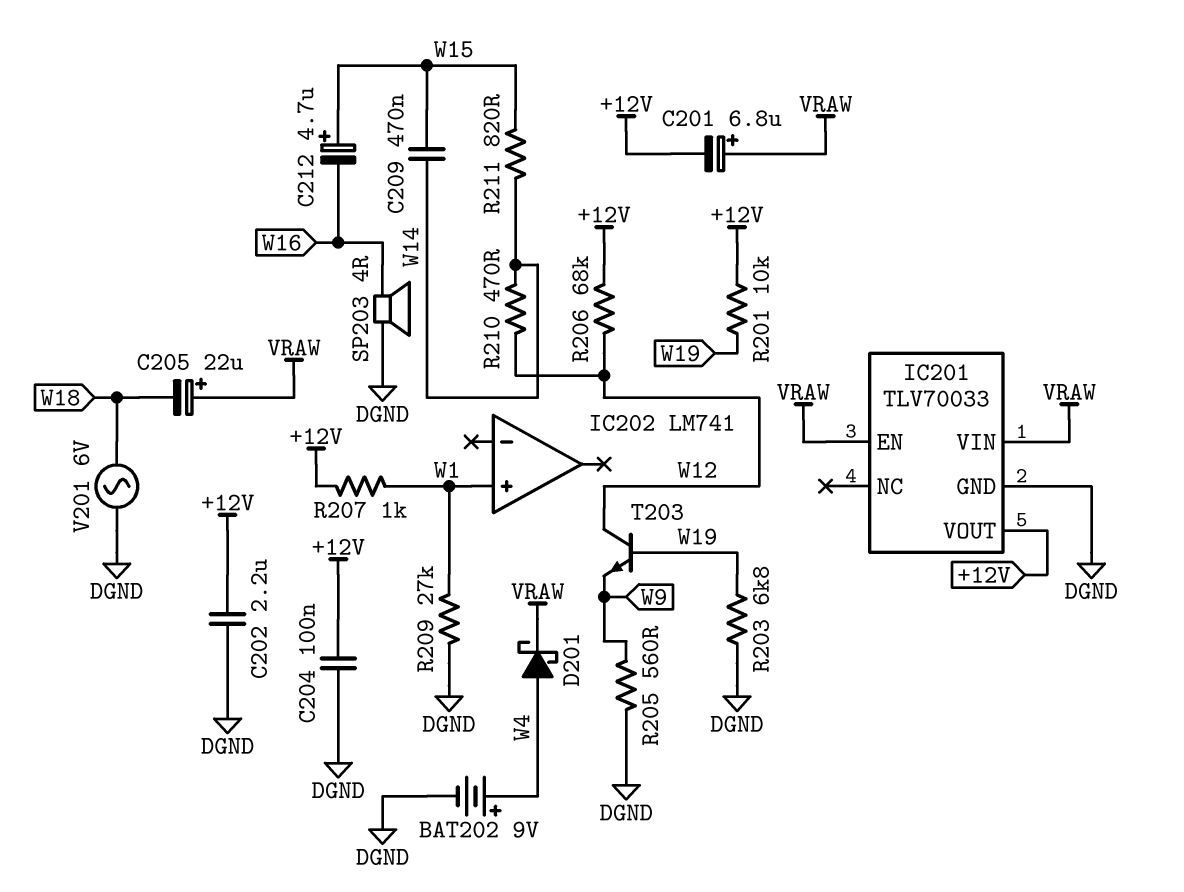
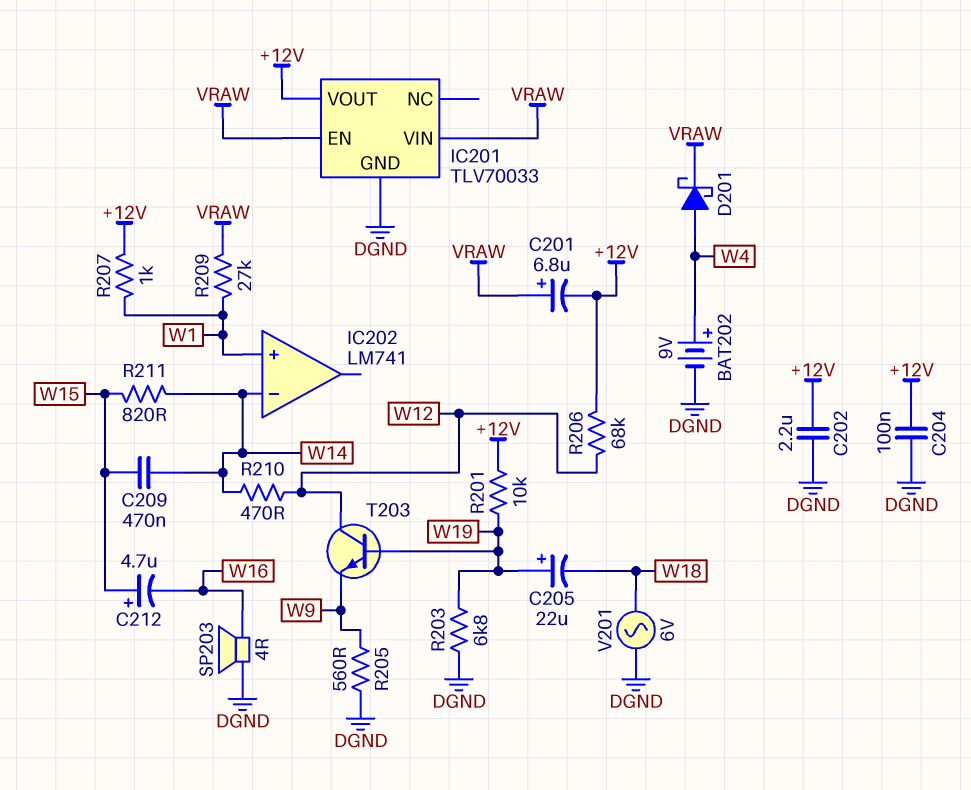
C205: 22uF (plus VRAW, minus W18) -> 22uF (plus W19, minus W18)
IC202 pin in-: none -> W14
R209: 27k (DGND, W1) -> 27k (VRAW, W1)

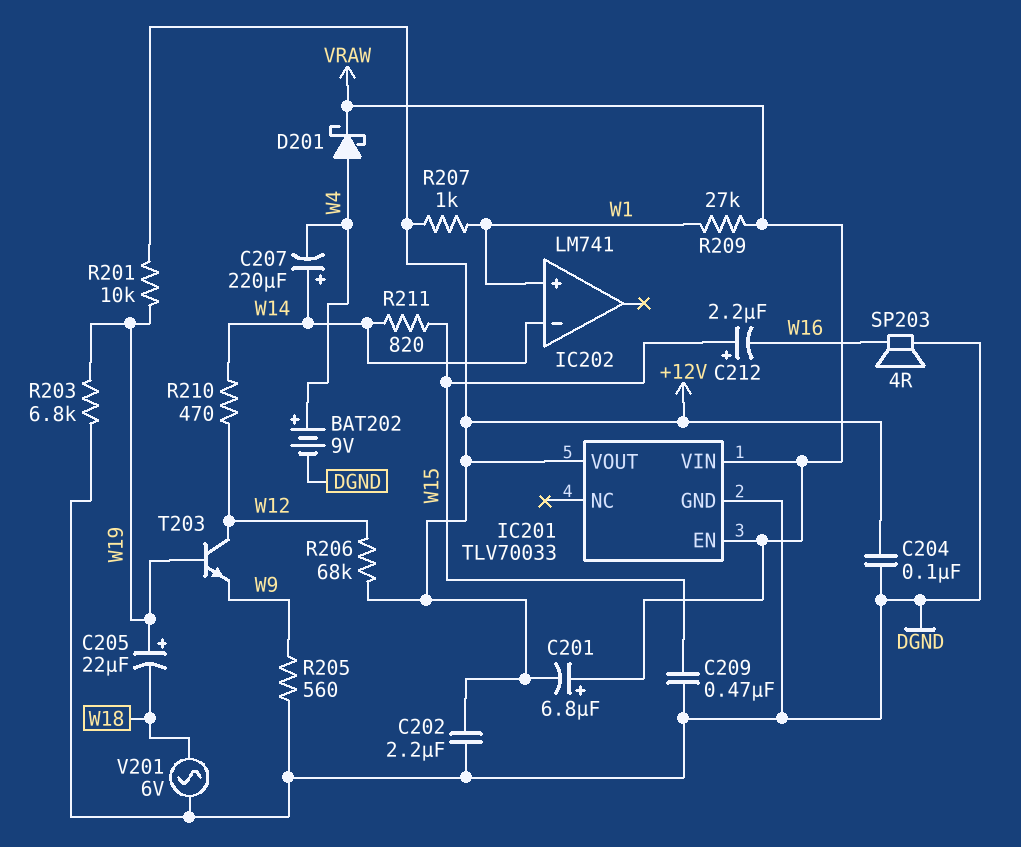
C207: none -> 220uF (plus W14, minus W4)
C209: 470nF (W14, W15) -> 470nF (DGND, W15)
C212: 4.7uF (plus W15, minus W16) -> 2.2uF (plus W15, minus W16)

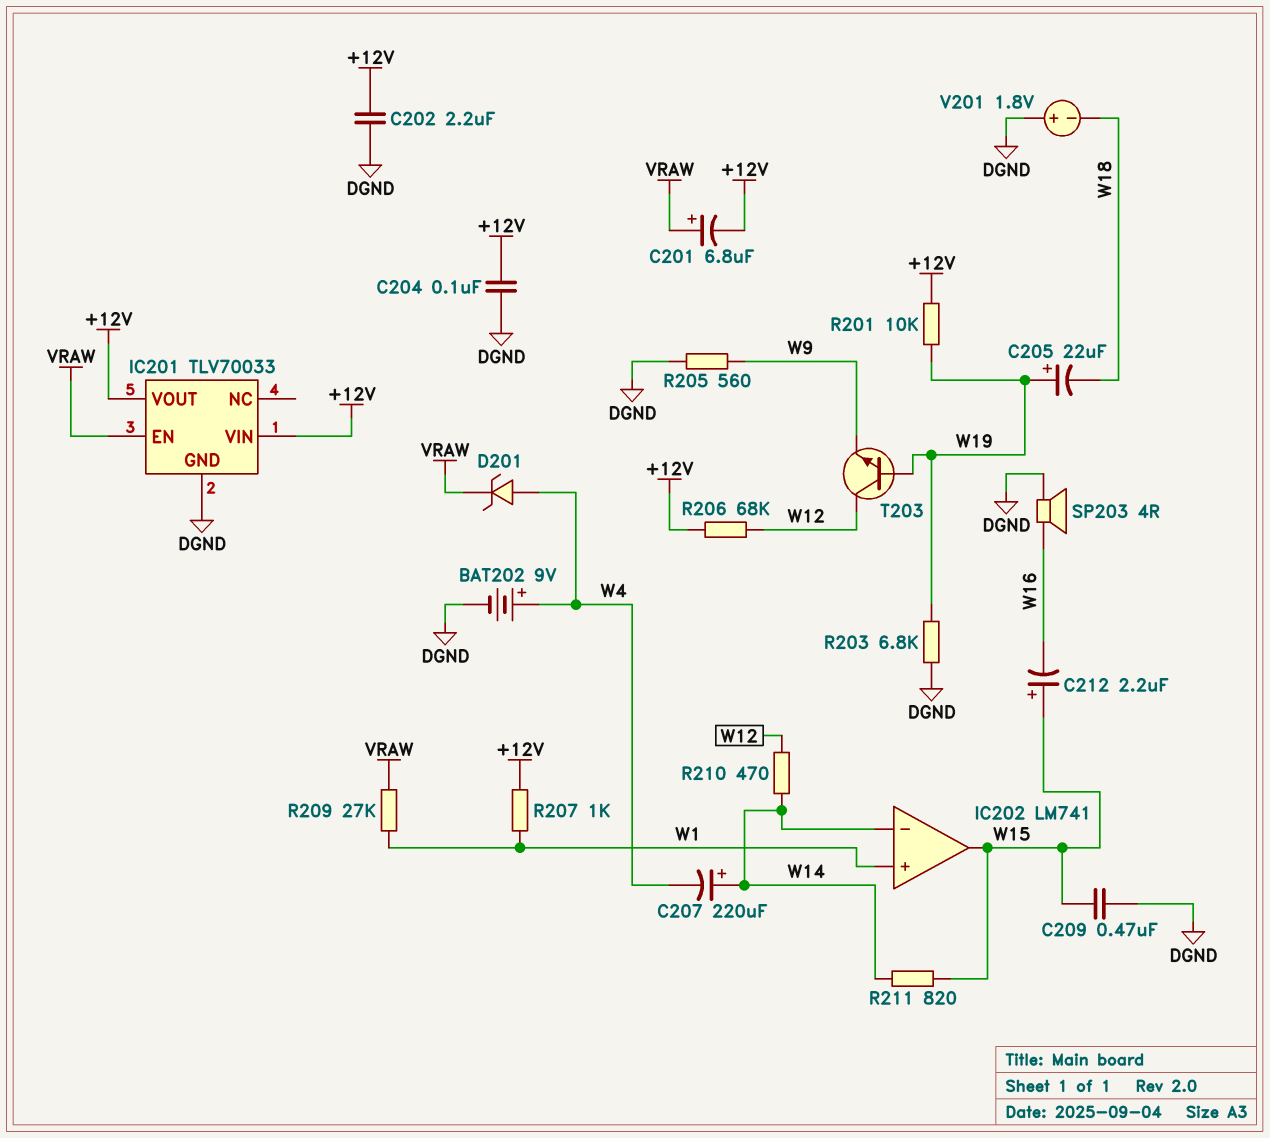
D201: schottky (A W4, K VRAW) -> zener (A W4, K VRAW)
IC201 pin VIN: VRAW -> +12V
IC202 pin out: none -> W15
V201: AC 6V (DGND, W18) -> 1.8V (plus DGND, minus W18)

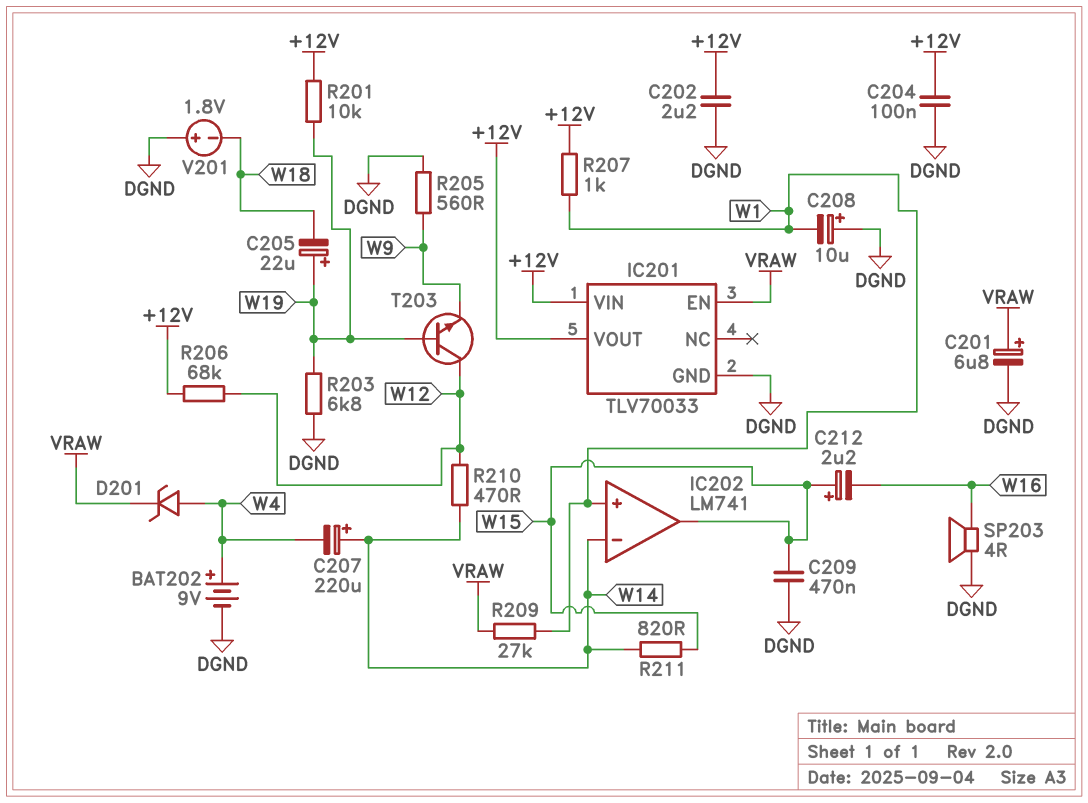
C201: 6.8uF (plus VRAW, minus +12V) -> 6.8uF (plus VRAW, minus DGND)
C208: none -> 10uF (plus DGND, minus W1)

